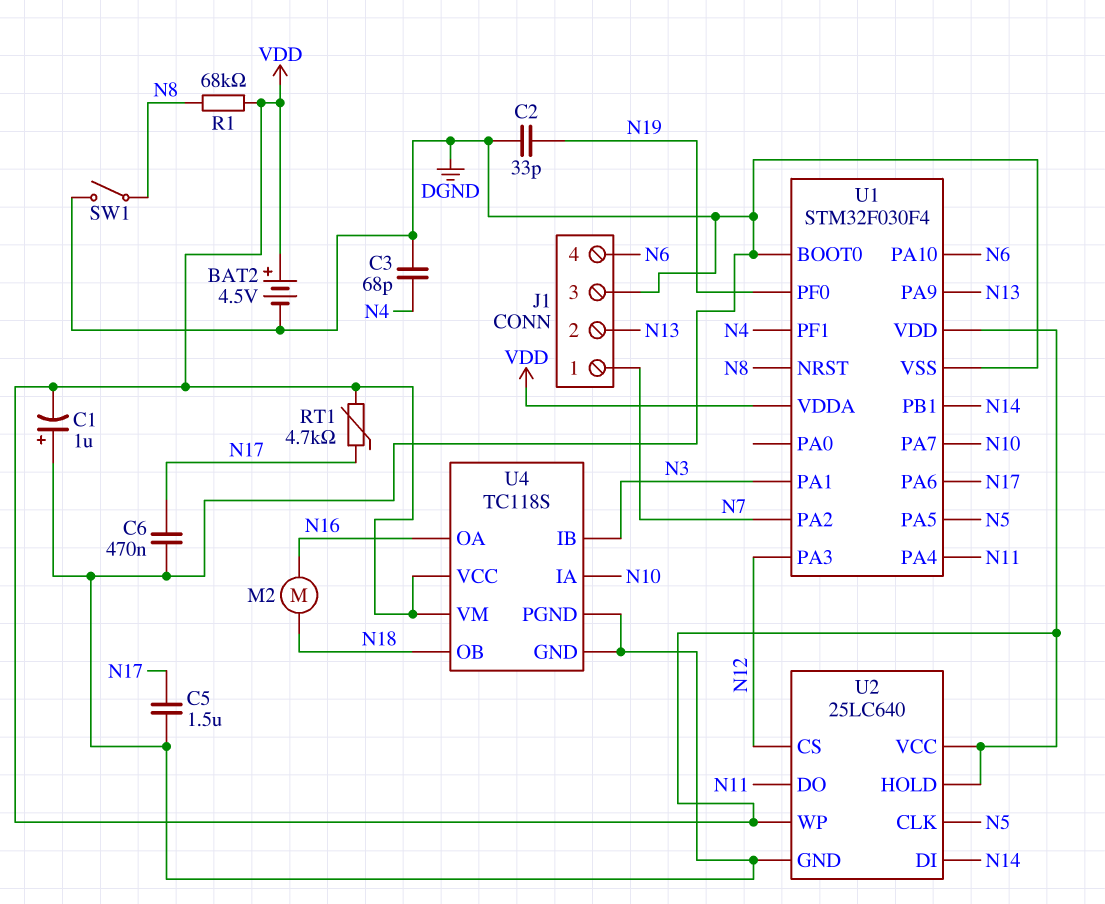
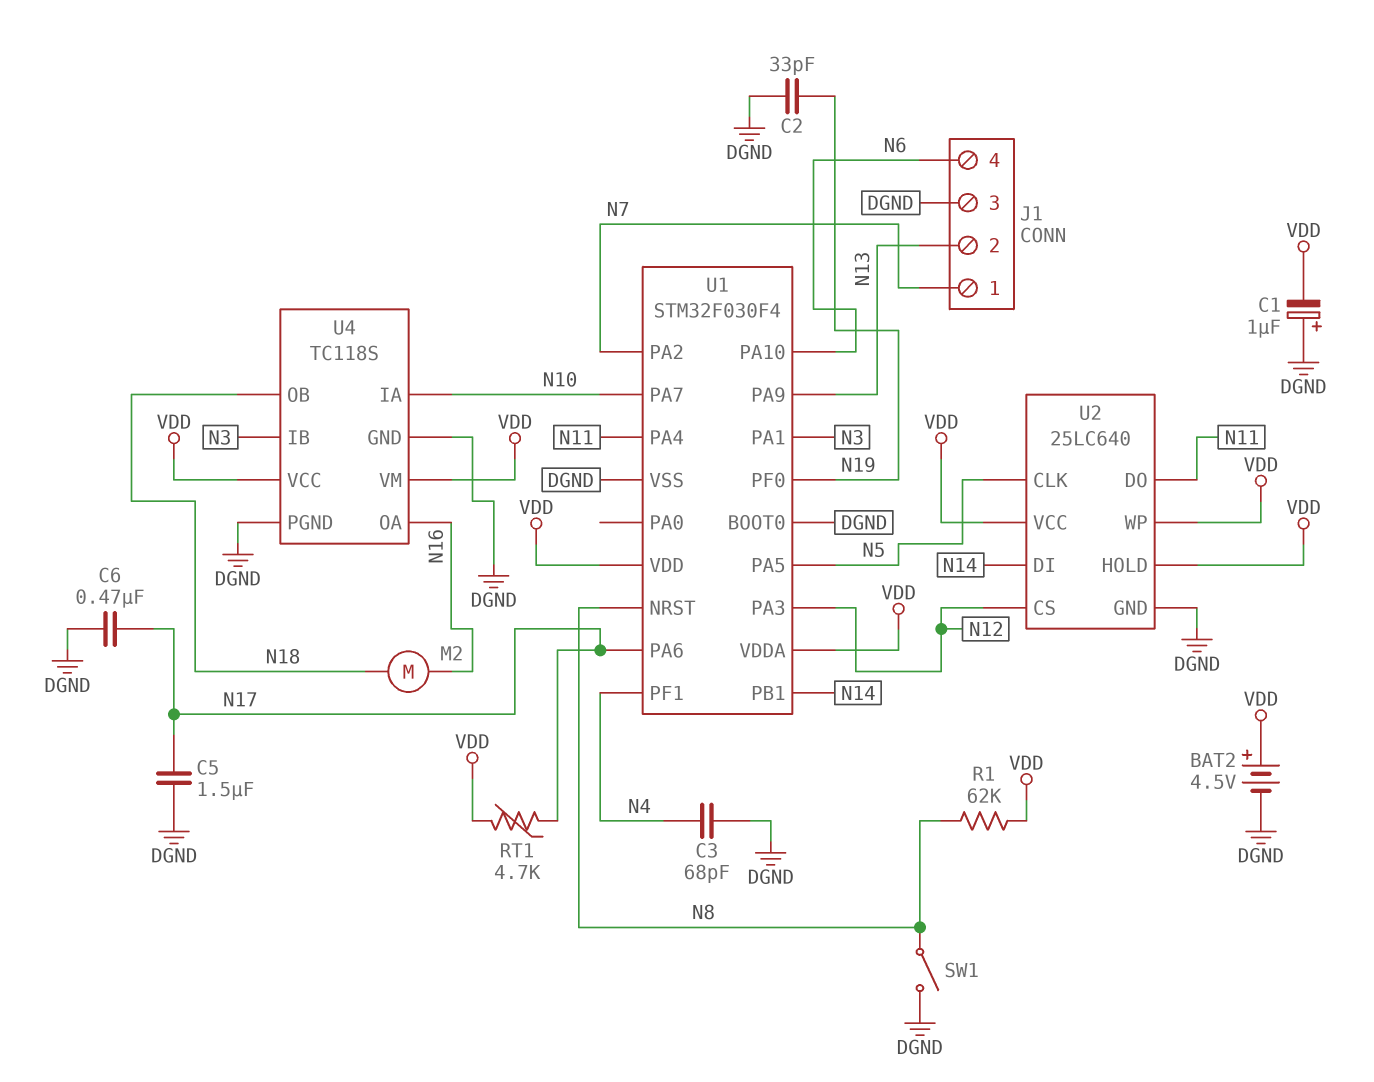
R1: 68k (N8, VDD) -> 62k (N8, VDD)

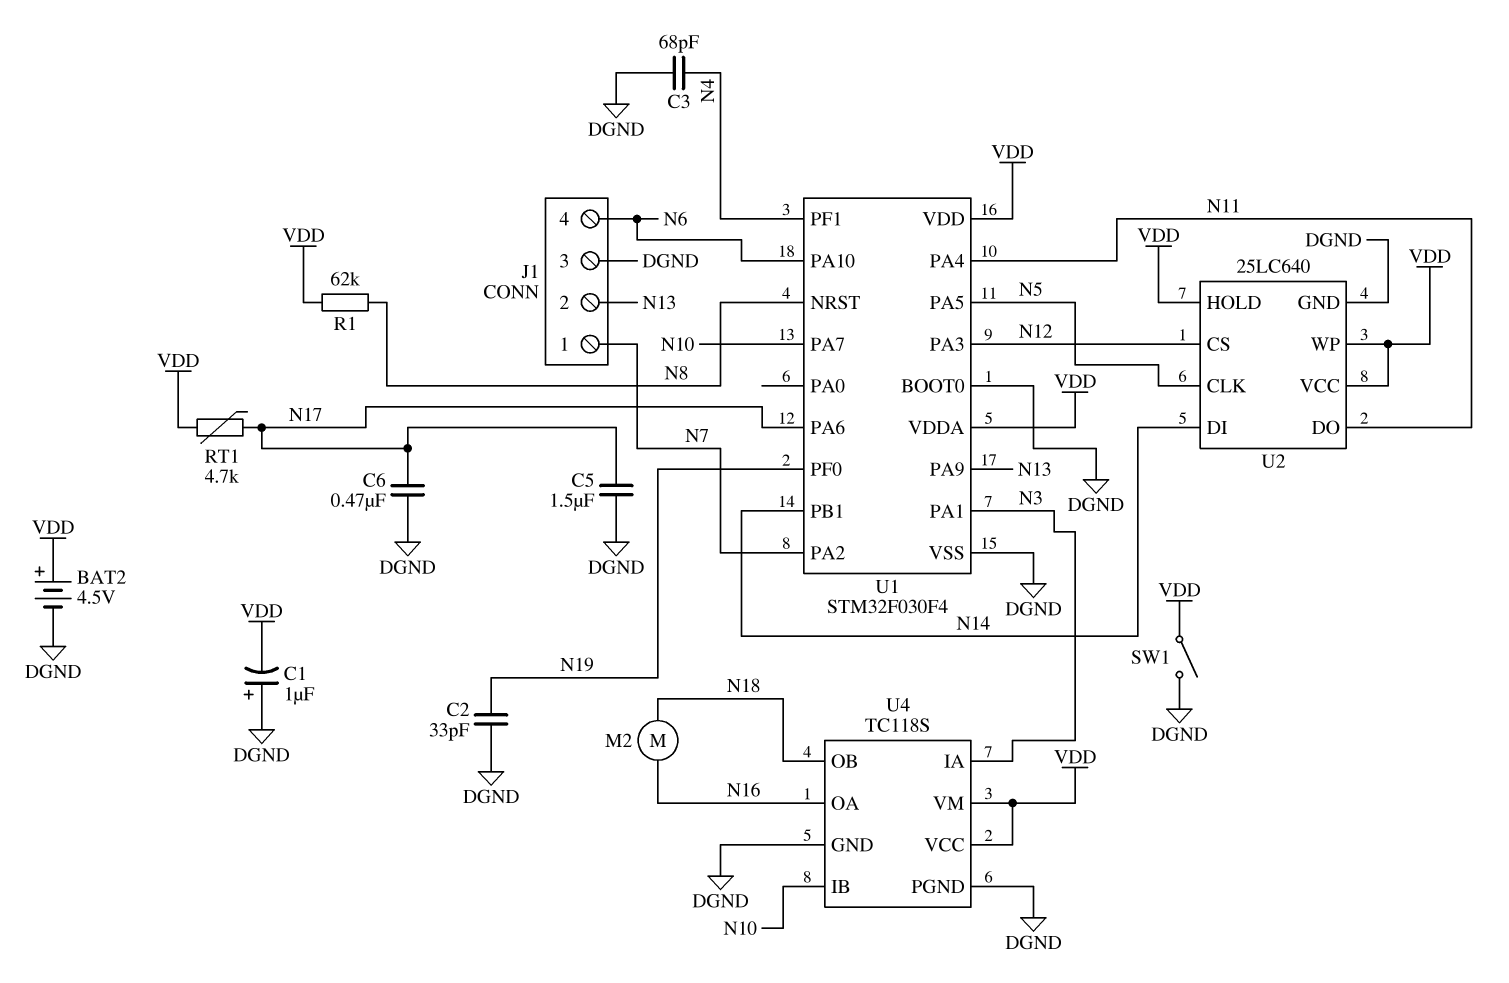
SW1: switch (DGND, N8) -> switch (DGND, VDD)
U4 pin IA: N10 -> N3
U4 pin IB: N3 -> N10

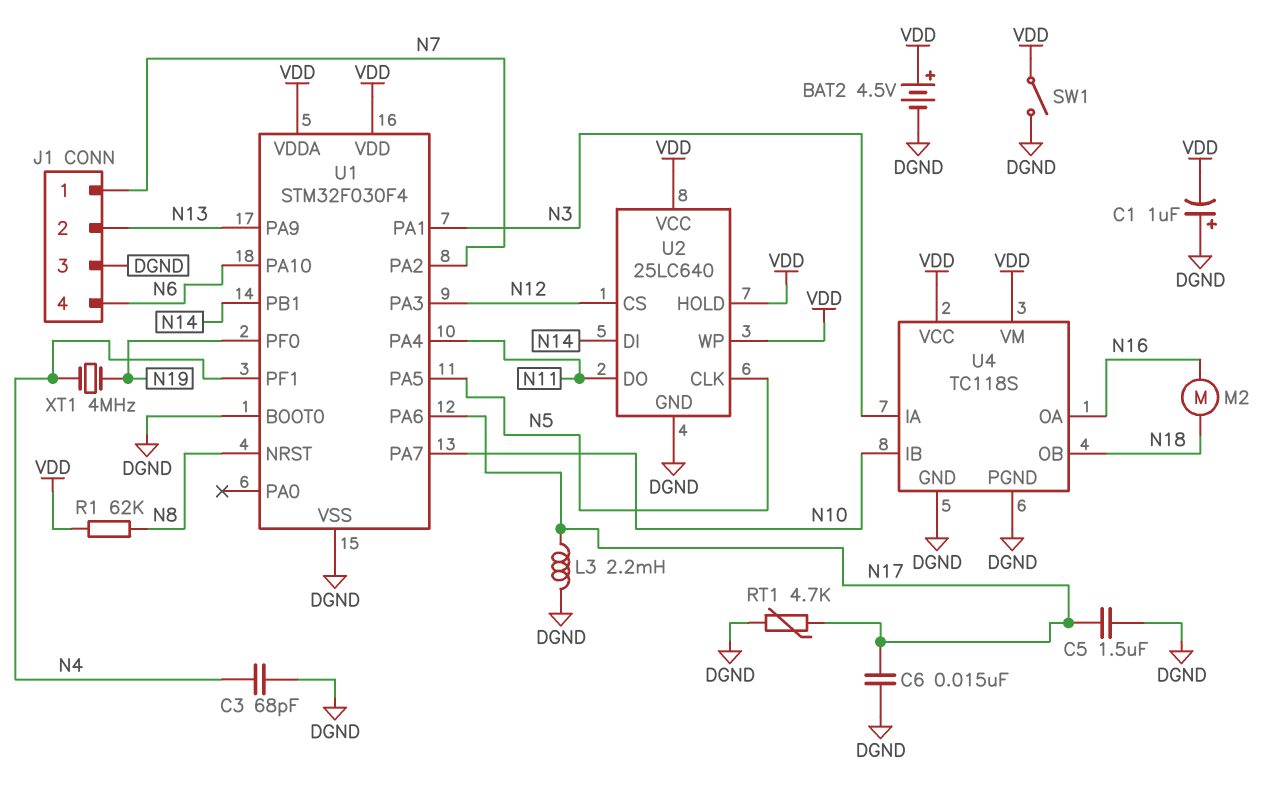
C2: 33pF (DGND, N19) -> none
C6: 470nF (DGND, N17) -> 15nF (DGND, N17)
L3: none -> 2.2mH (DGND, N17)
RT1: 4.7k (N17, VDD) -> 4.7k (DGND, N17)
XT1: none -> 4MHz (N4, N19)

